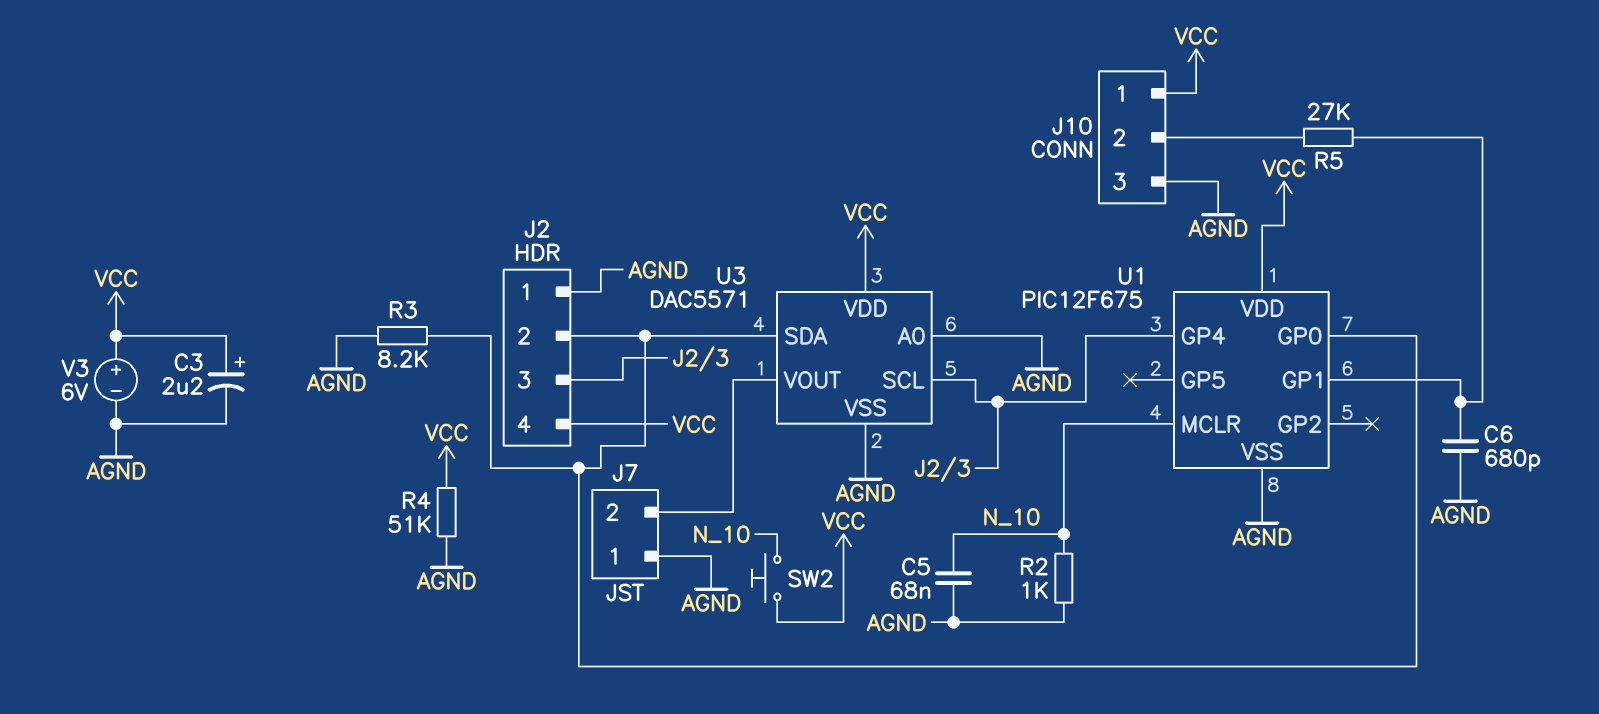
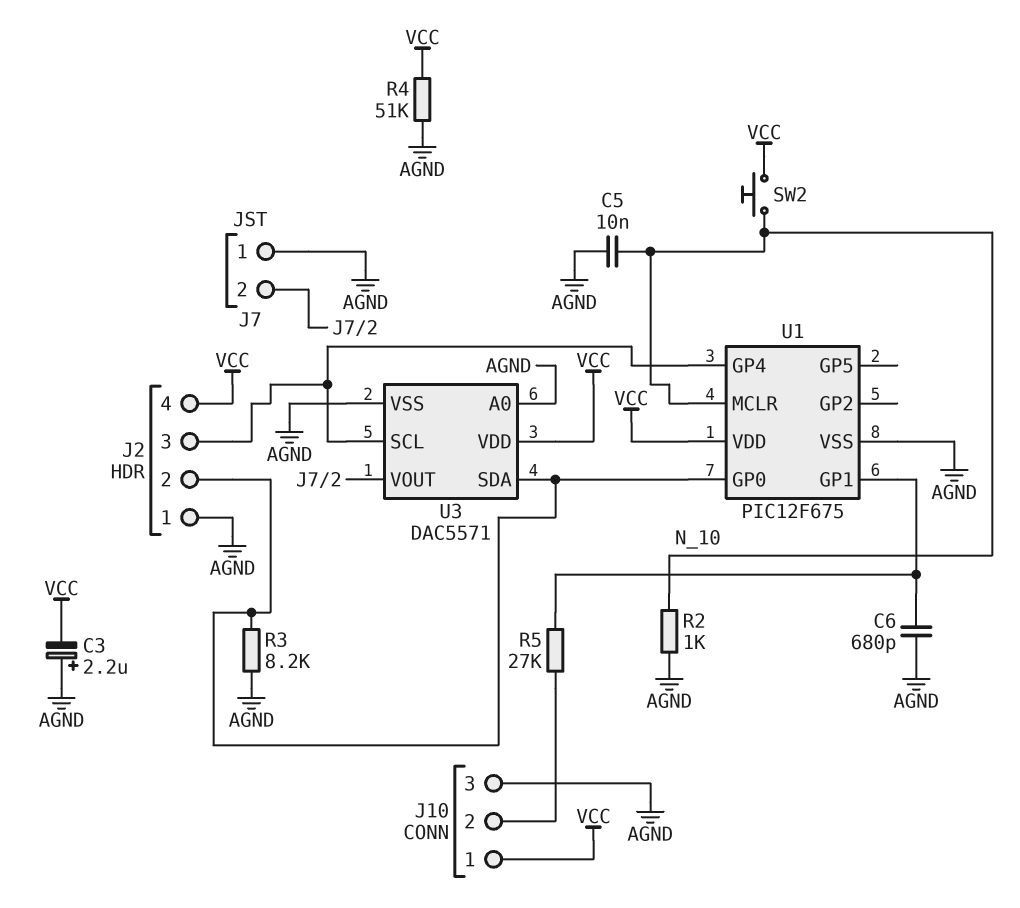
C3: 2.2uF (plus VCC, minus AGND) -> 2.2uF (plus AGND, minus VCC)
C5: 68nF (AGND, N_10) -> 10nF (AGND, N_10)
V3: 6V (plus VCC, minus AGND) -> none

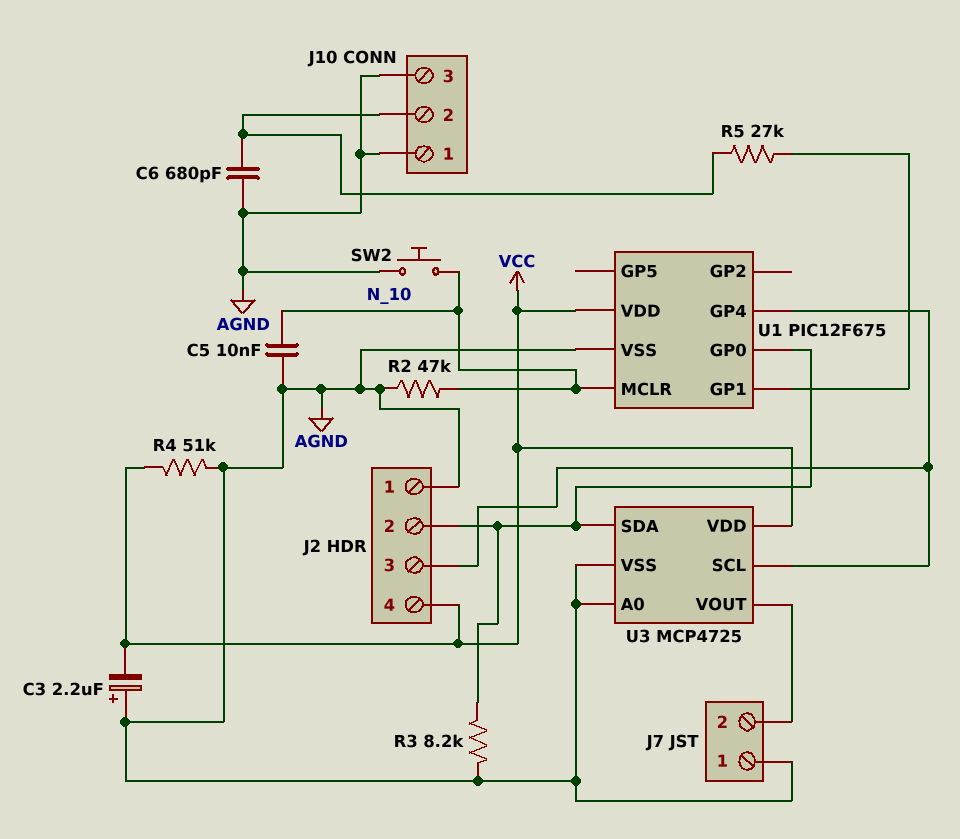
C6: 680pF (AGND, U1/GP1) -> 680pF (AGND, J10/2)
J10 pin 1: VCC -> AGND
R2: 1k (AGND, N_10) -> 47k (AGND, N_10)
SW2: button (N_10, VCC) -> button (AGND, N_10)
U3: DAC5571 -> MCP4725

